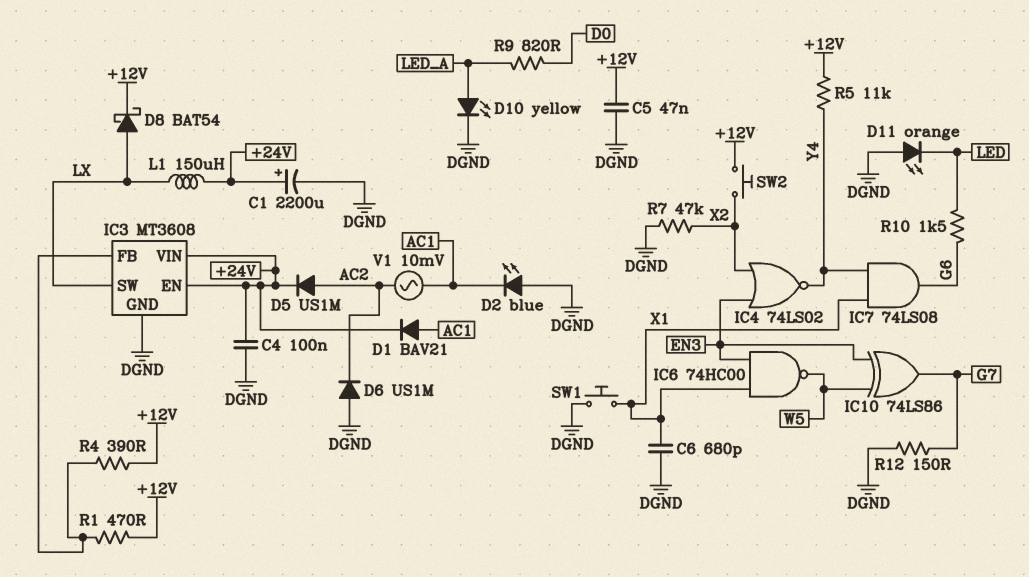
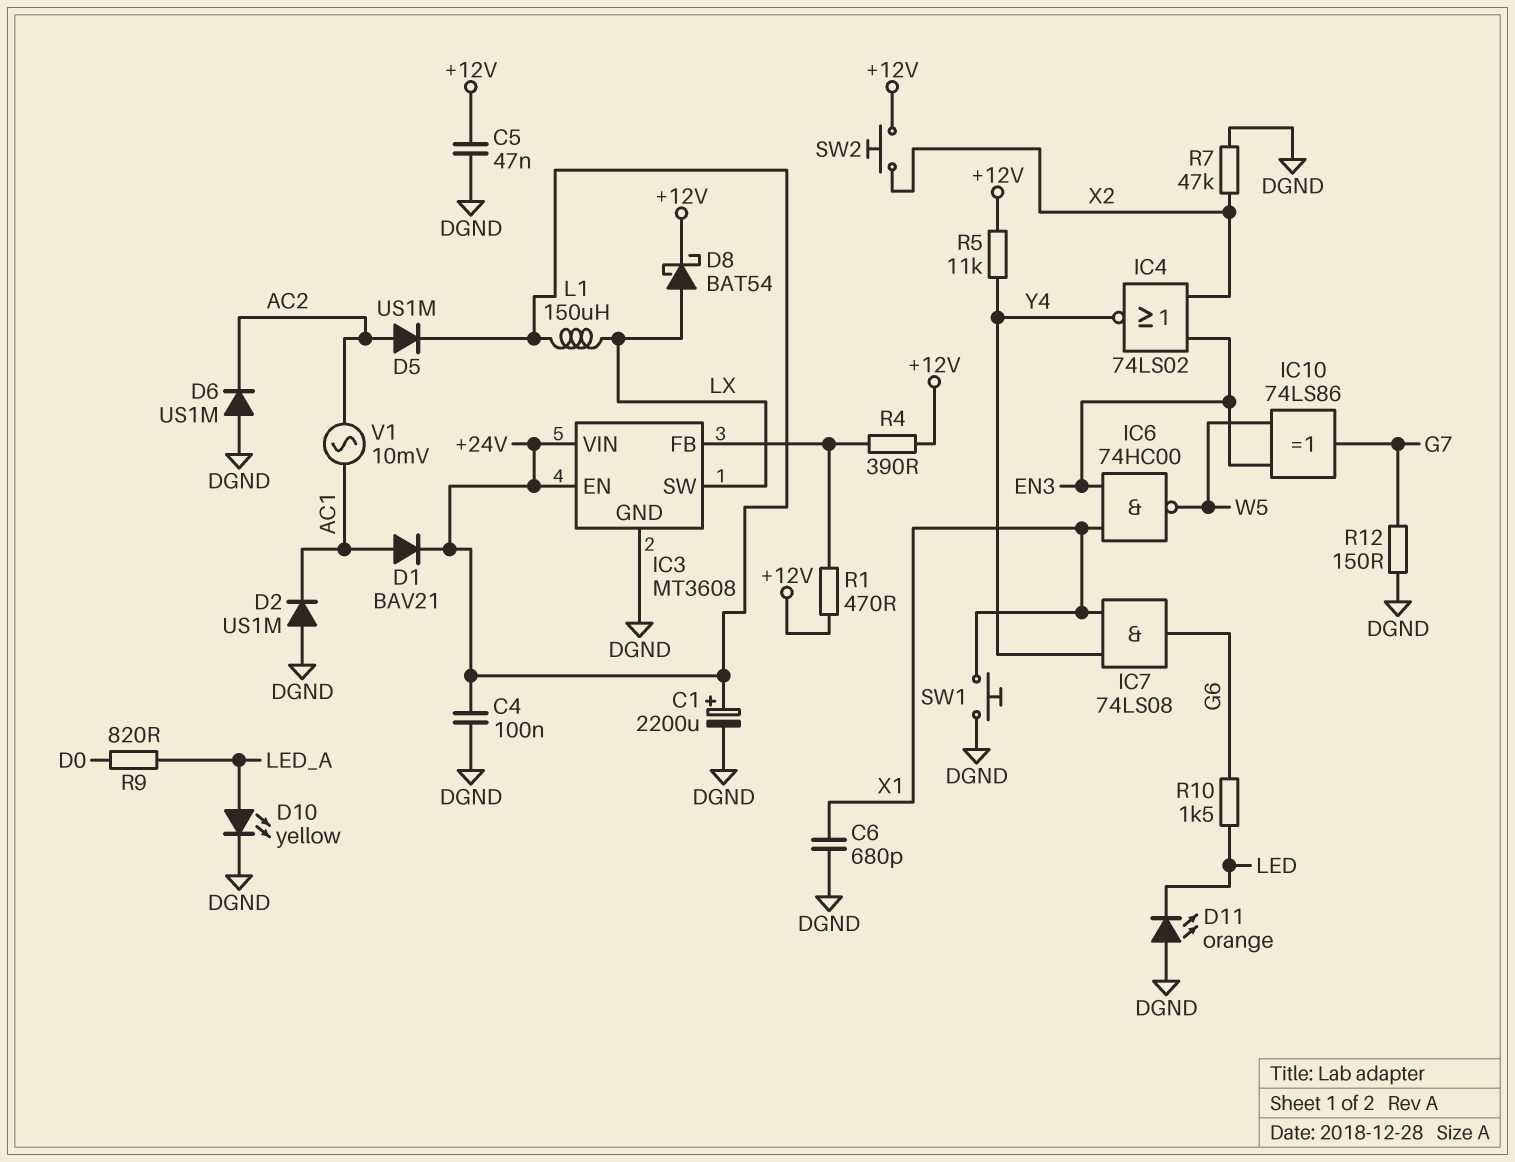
D2: LED blue (A DGND, K AC1) -> diode US1M (A DGND, K AC1)

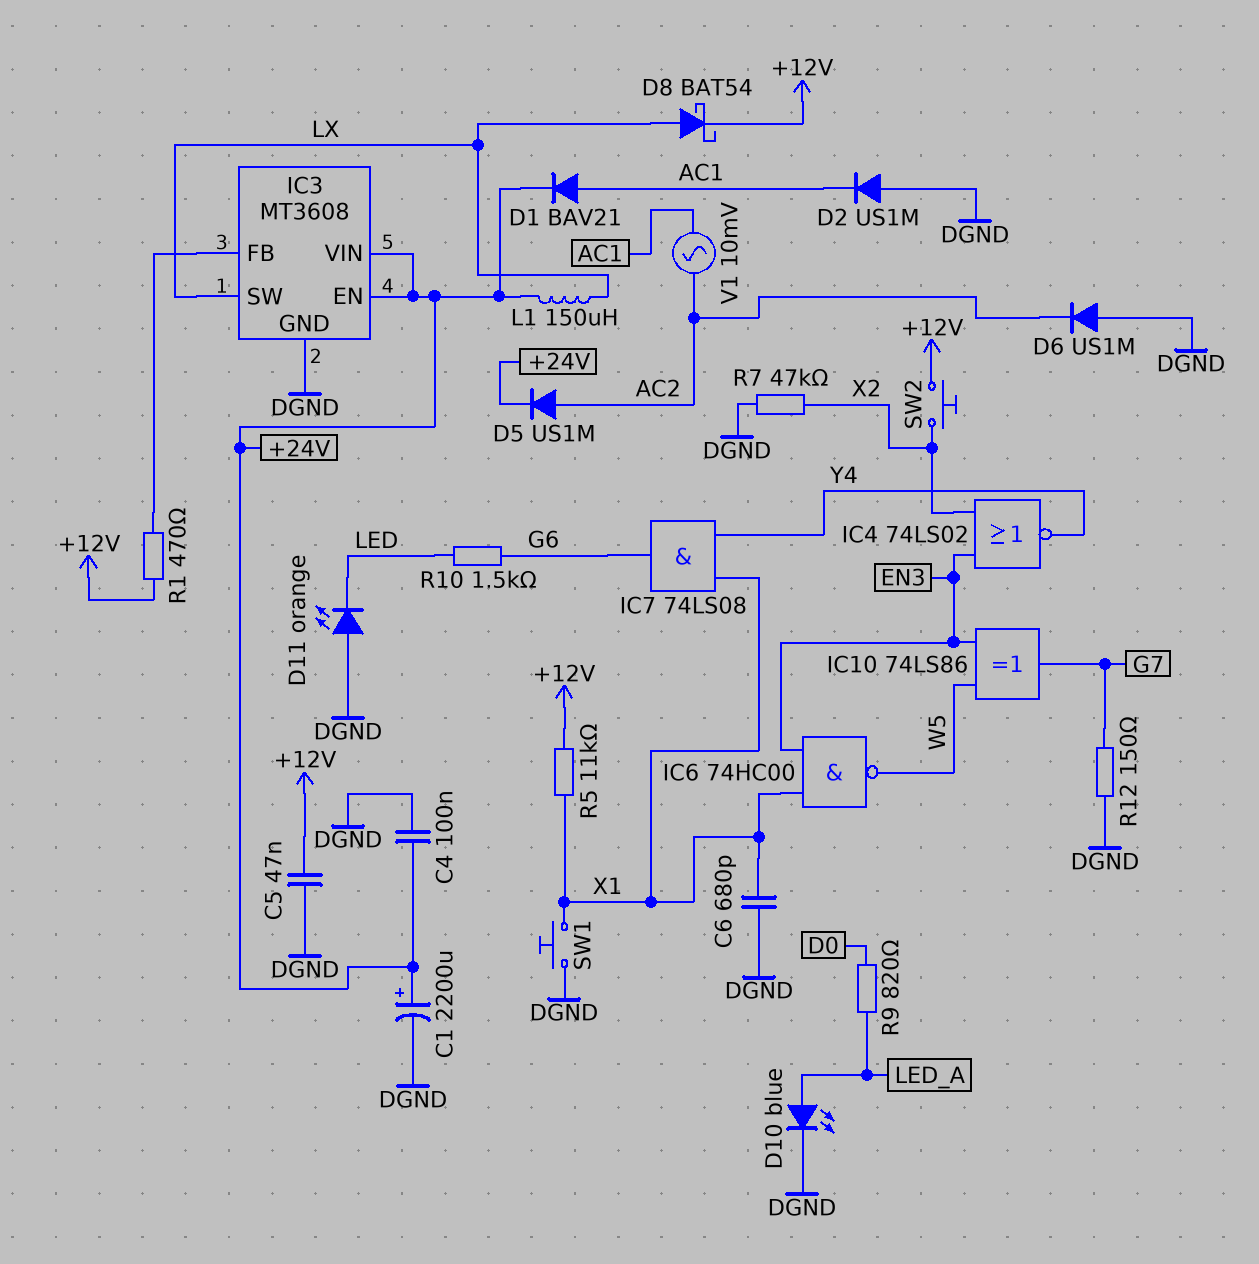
D10: LED yellow (A LED_A, K DGND) -> LED blue (A LED_A, K DGND)
R4: 390 (+12V, IC3/FB) -> none
R5: 11k (+12V, Y4) -> 11k (+12V, X1)

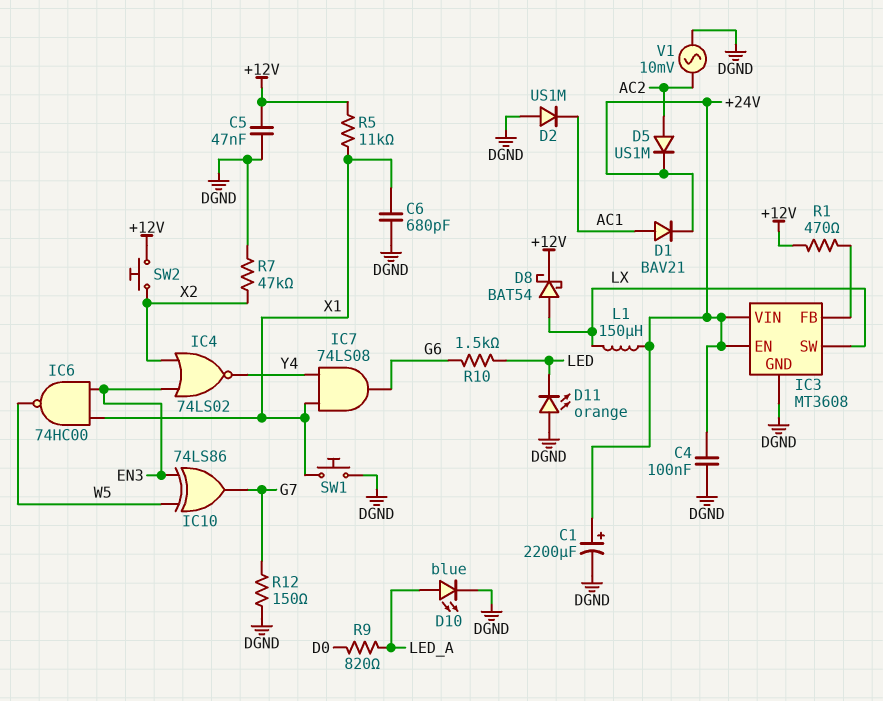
D6: diode US1M (A DGND, K AC2) -> none
V1: AC 10mV (AC1, AC2) -> AC 10mV (AC2, DGND)

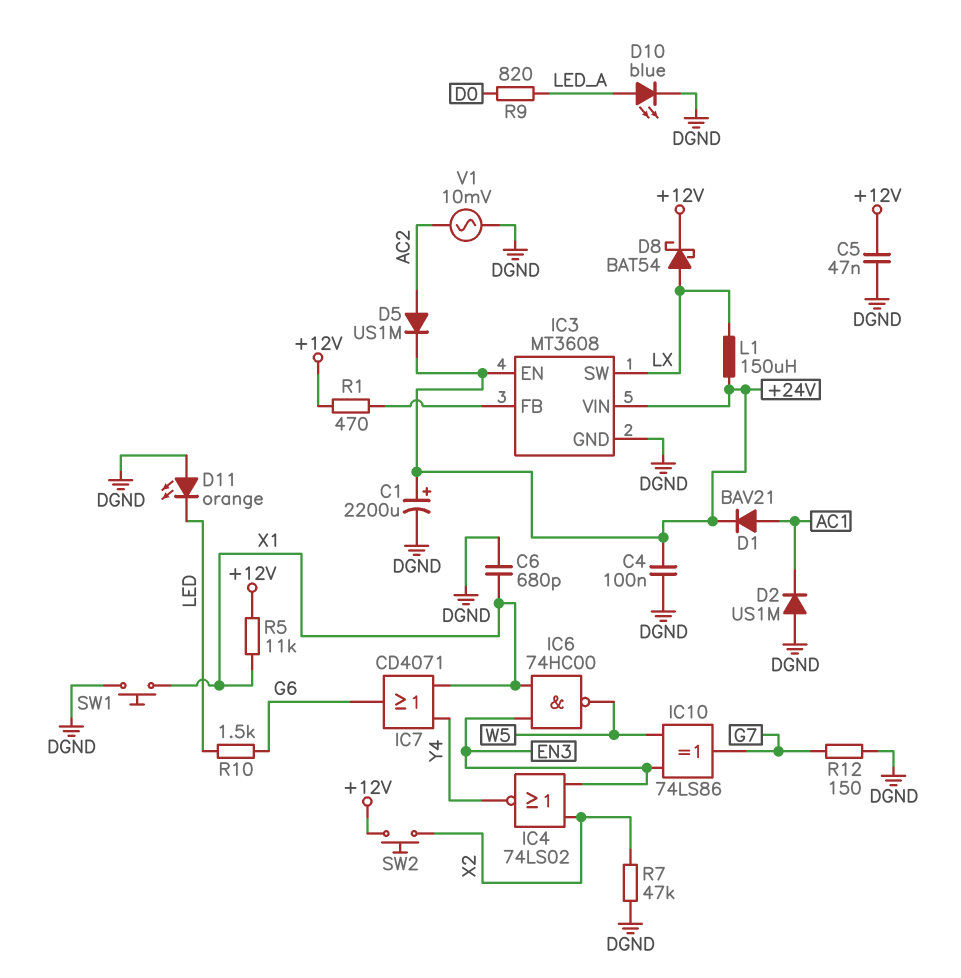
IC7: AND 74LS08 (in X1, in Y4, out G6) -> OR CD4071 (in X1, in Y4, out G6)

